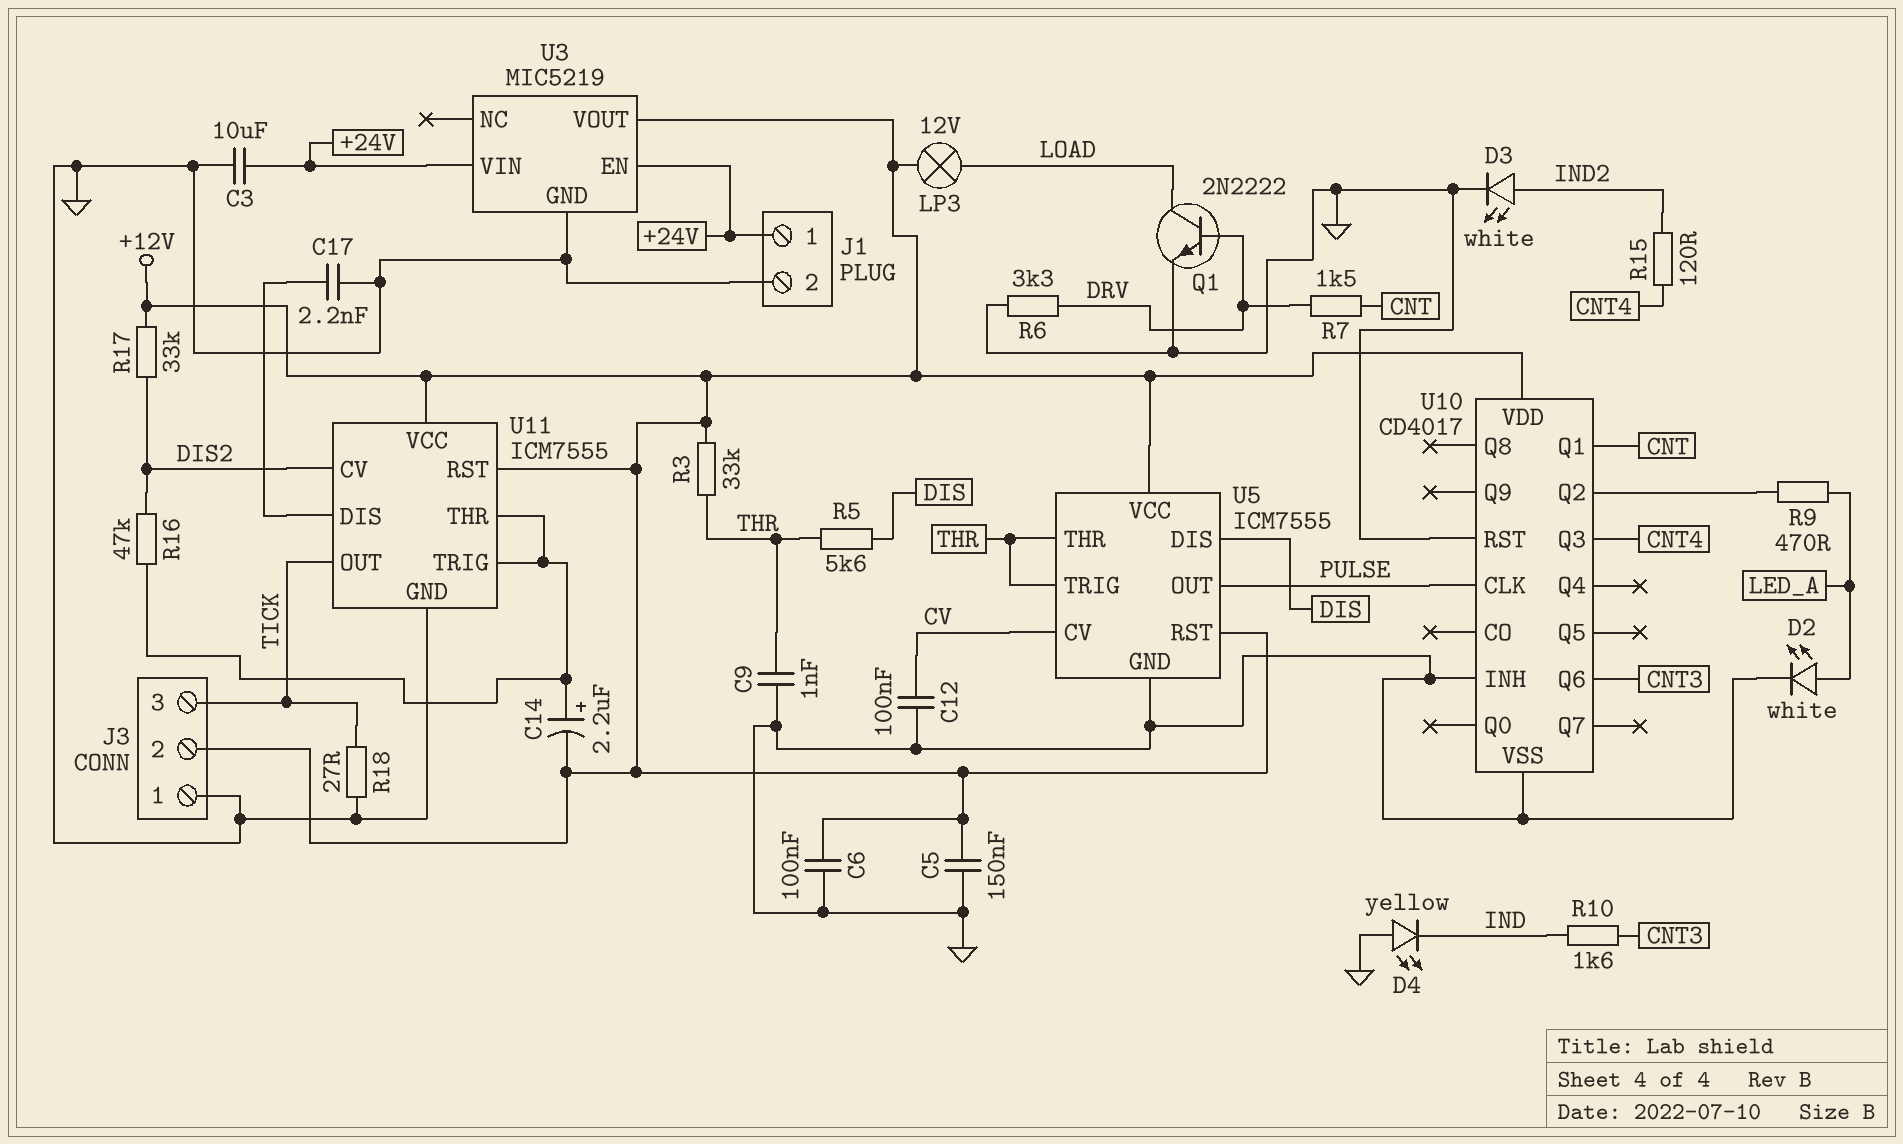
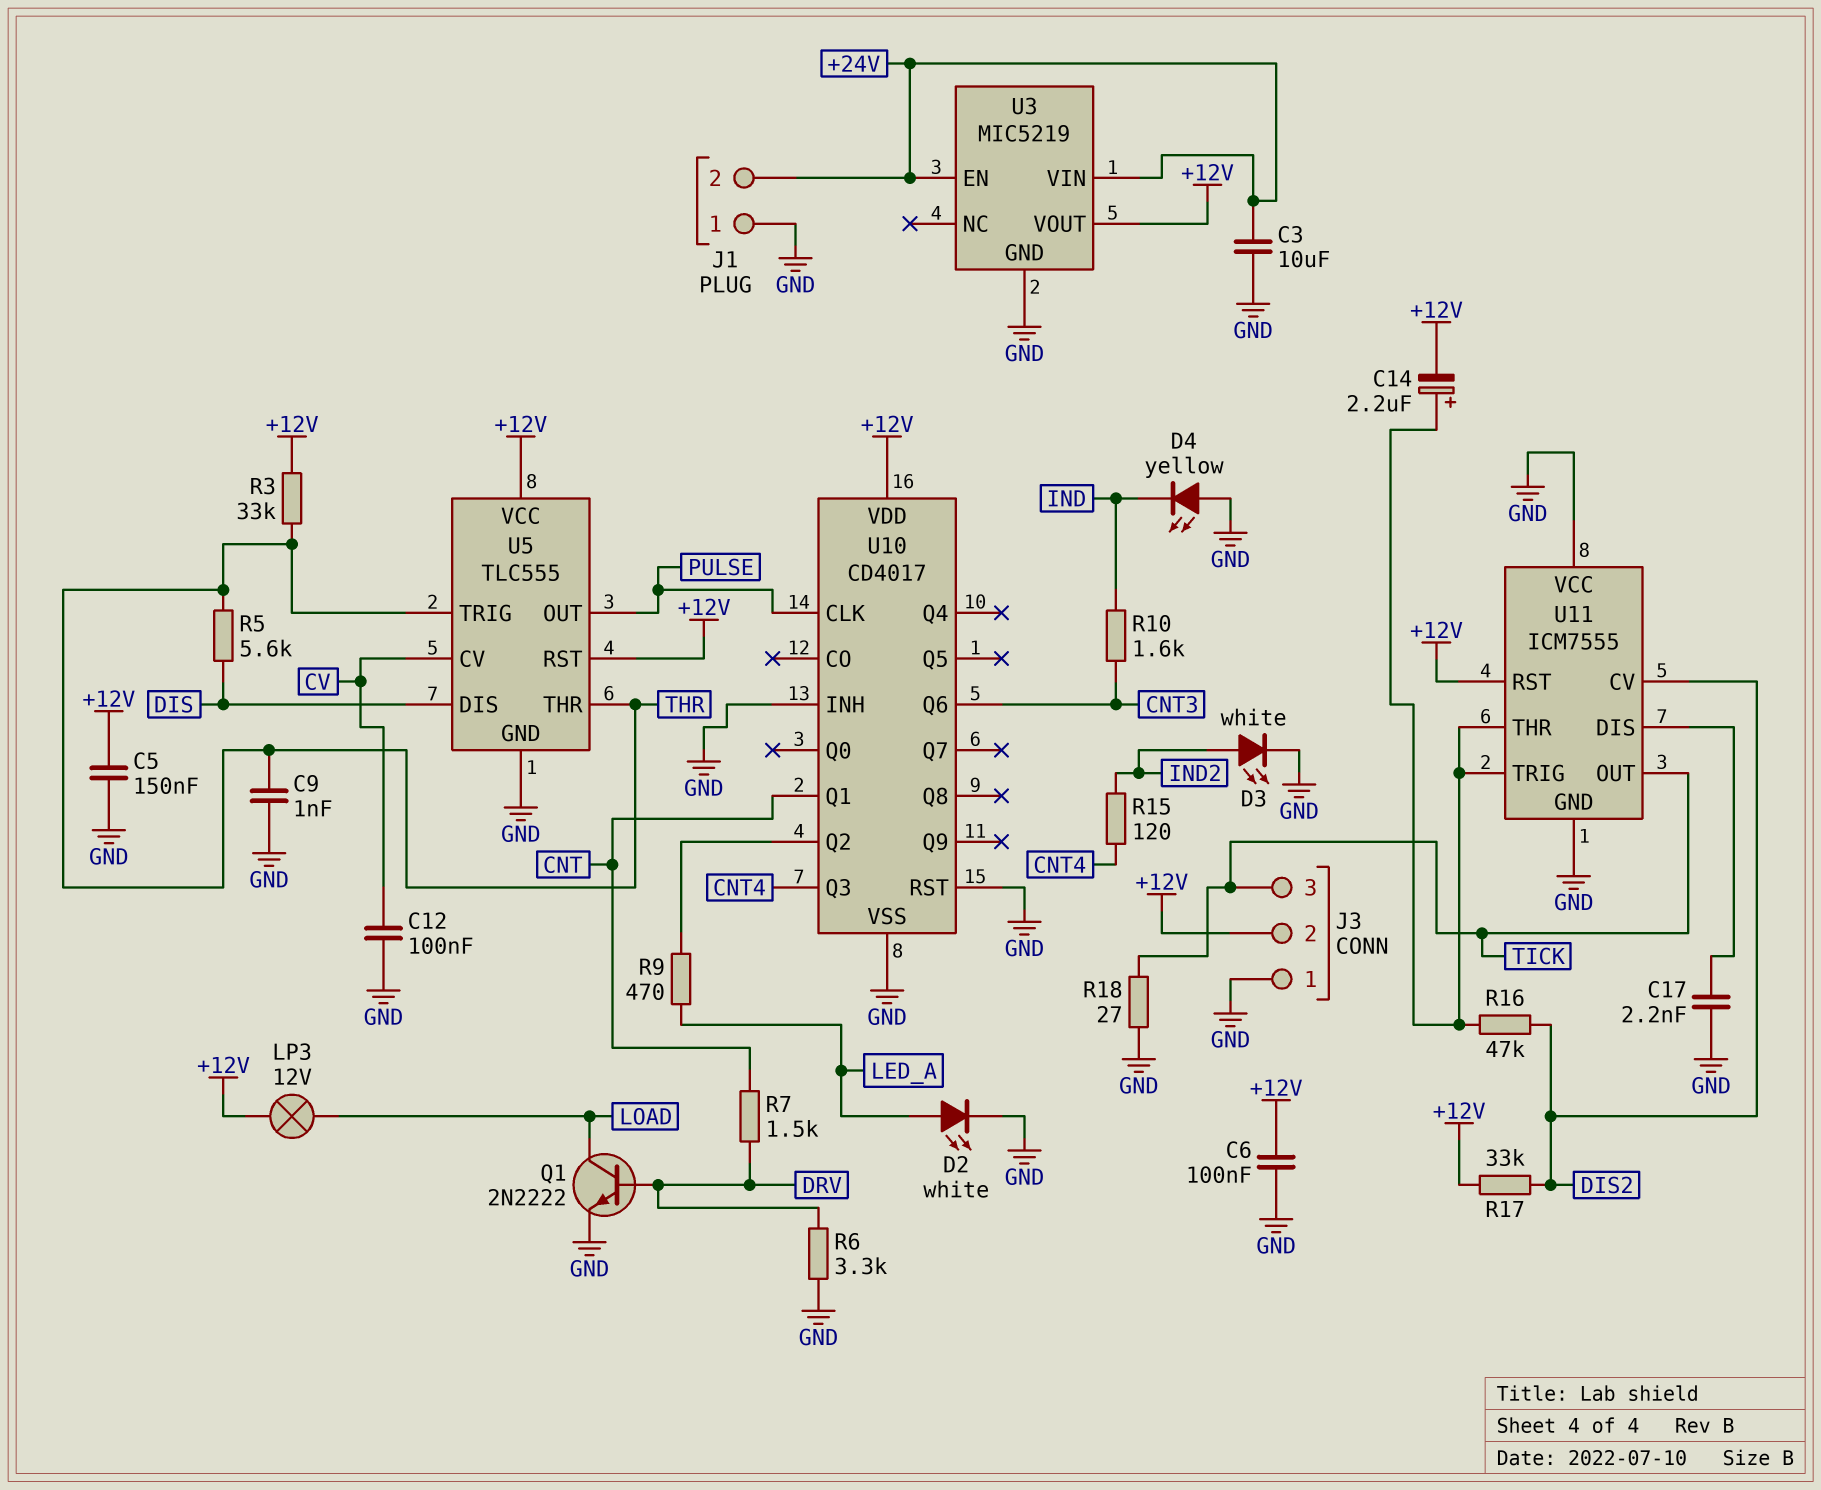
J1 pin 1: +24V -> GND
J1 pin 2: GND -> +24V
U5: ICM7555 -> TLC555
U11 pin VCC: +12V -> GND

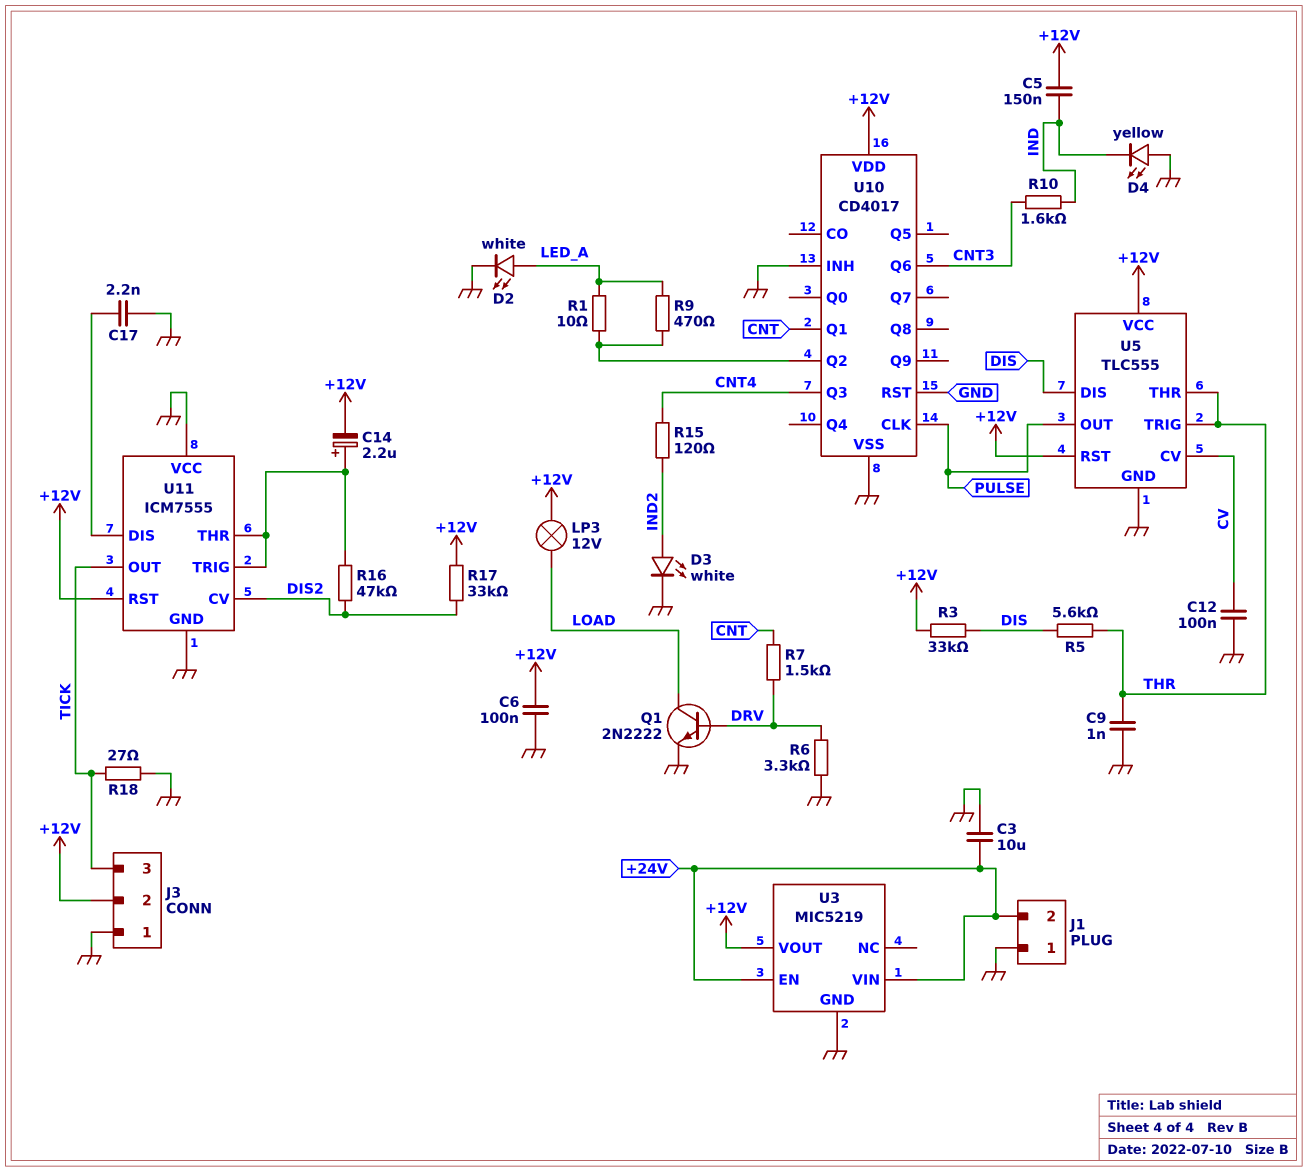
C5: 150nF (+12V, GND) -> 150nF (+12V, IND)
R1: none -> 10 (LED_A, U10/Q2)
R3: 33k (+12V, THR) -> 33k (+12V, DIS)

